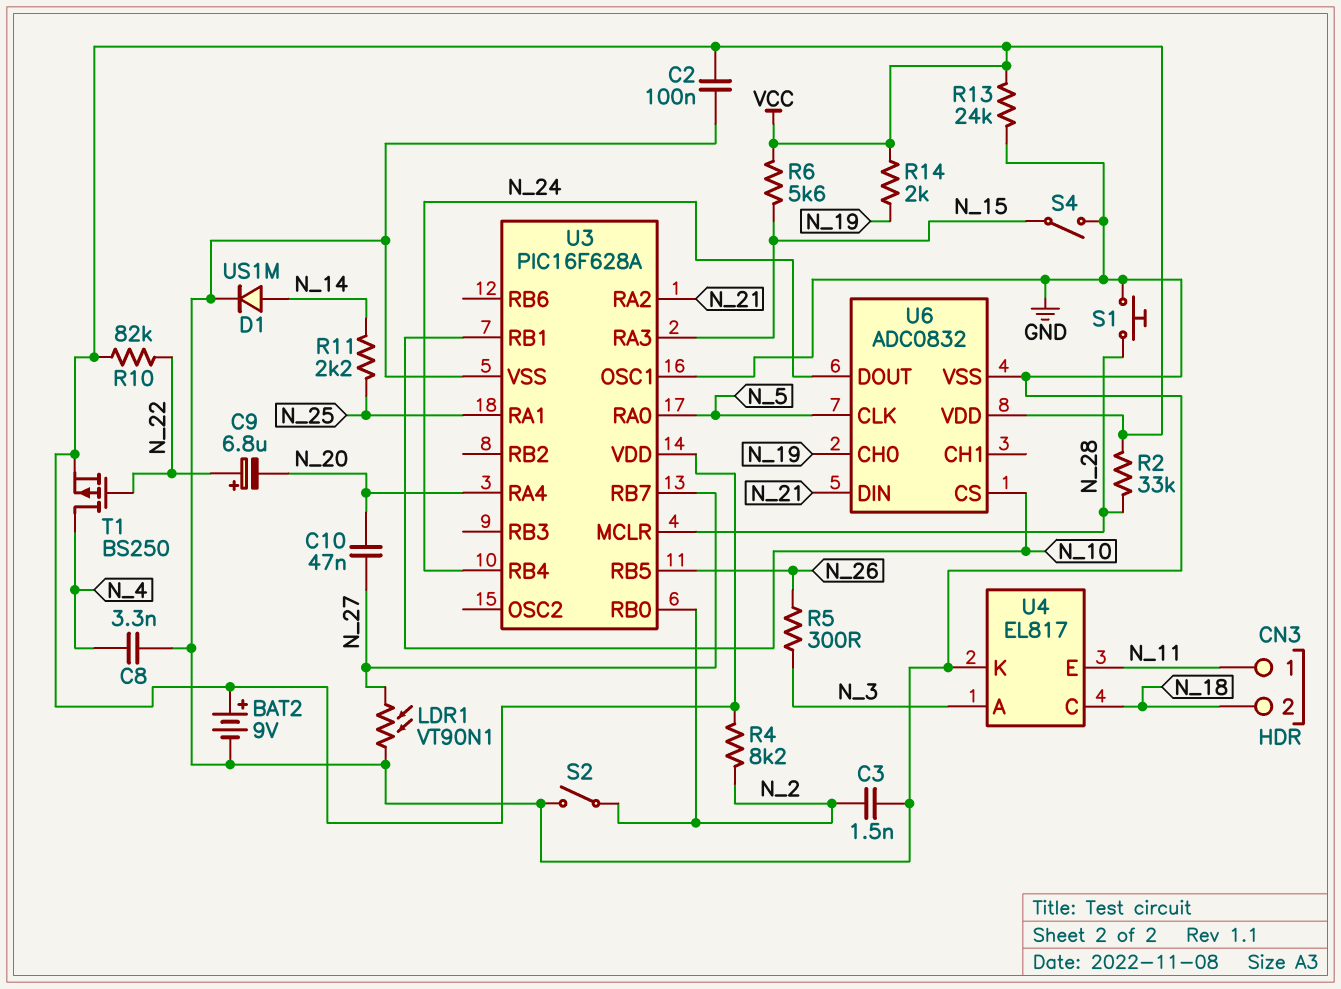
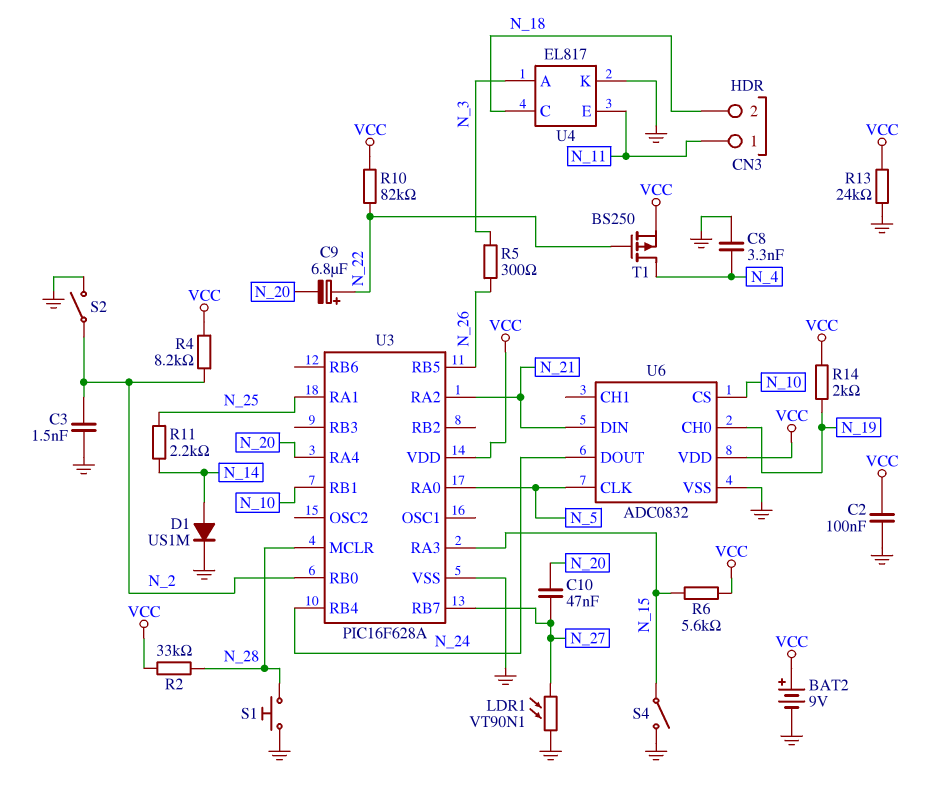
U3 pin OSC1: GND -> none

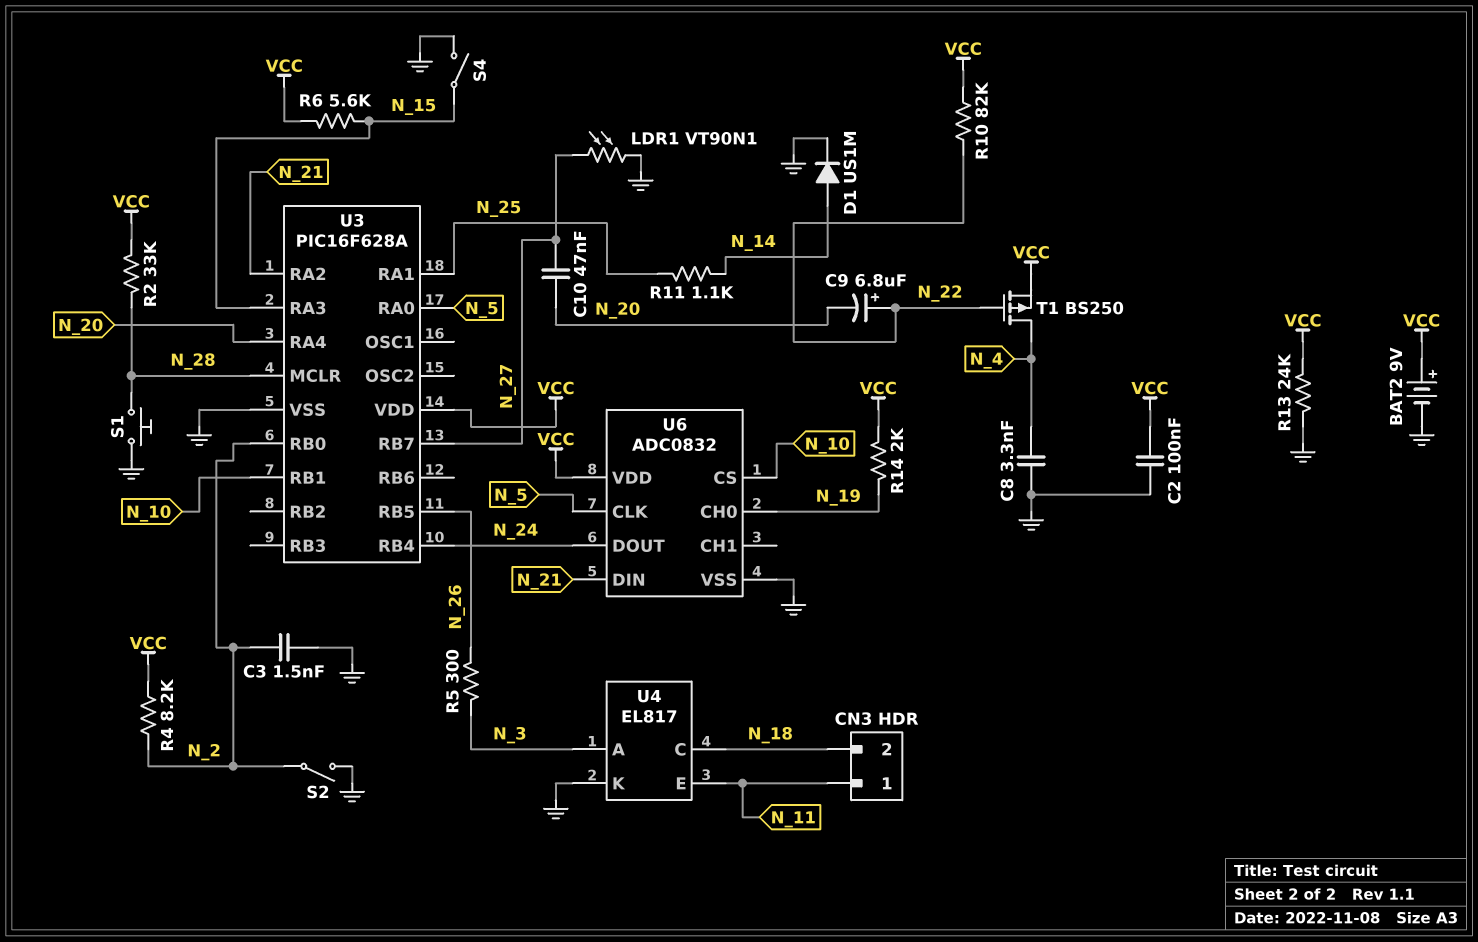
R11: 2.2k (N_14, N_25) -> 1.1k (N_14, N_25)

